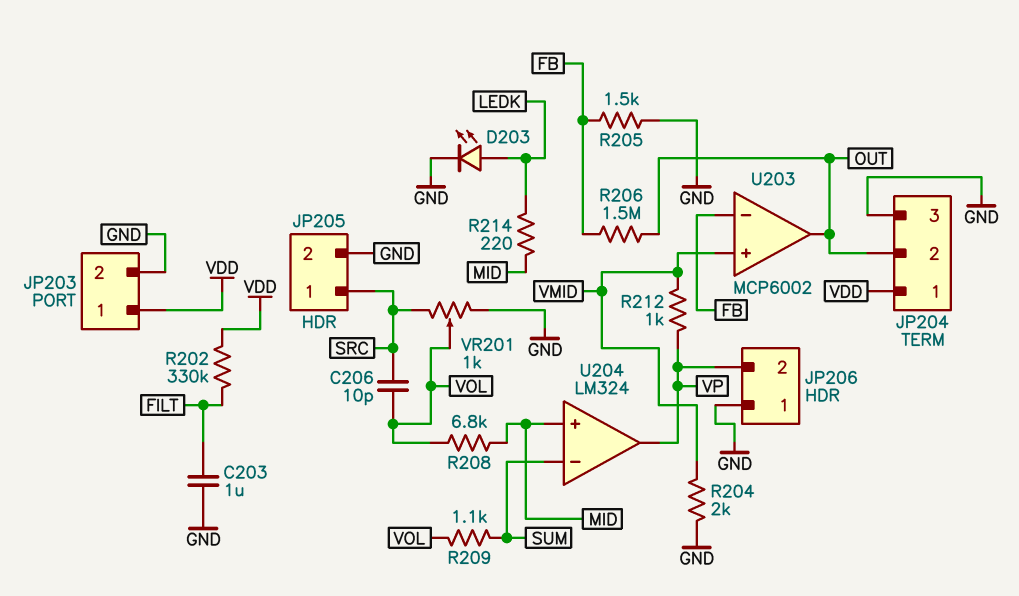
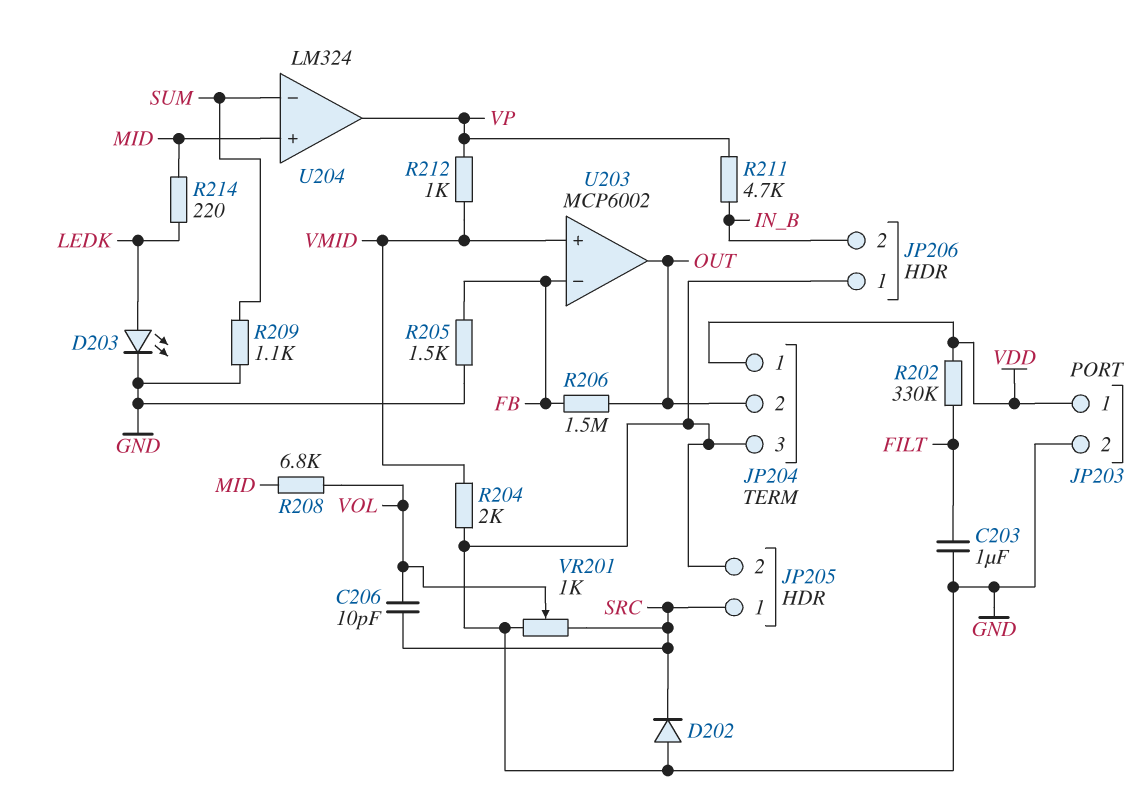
D202: none -> diode (A GND, K SRC)
JP206 pin 2: VP -> IN_B
R209: 1.1k (SUM, VOL) -> 1.1k (GND, SUM)
R211: none -> 4.7k (IN_B, VP)

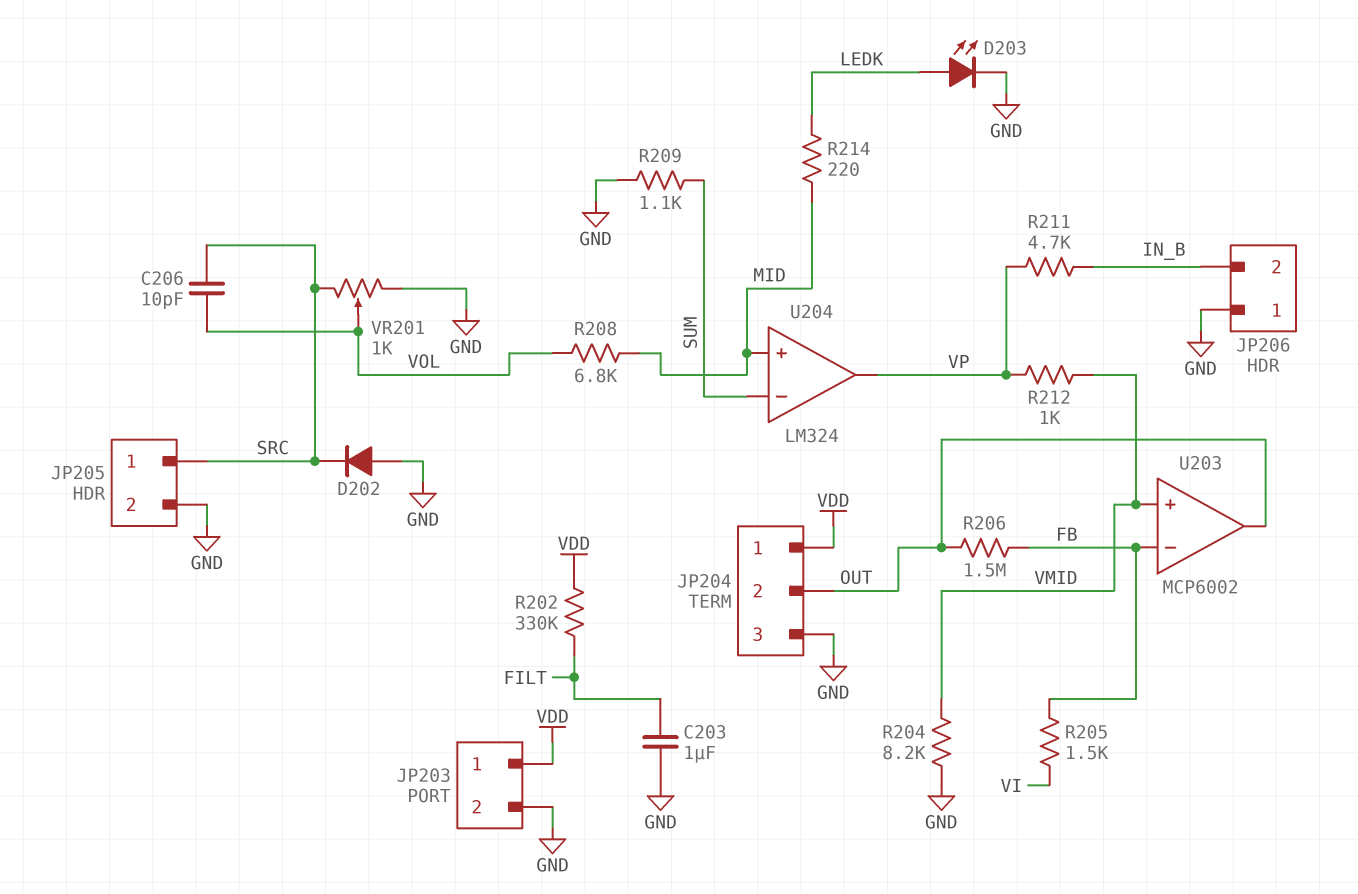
R204: 2k (GND, VMID) -> 8.2k (GND, VMID)
R205: 1.5k (FB, GND) -> 1.5k (FB, VI)

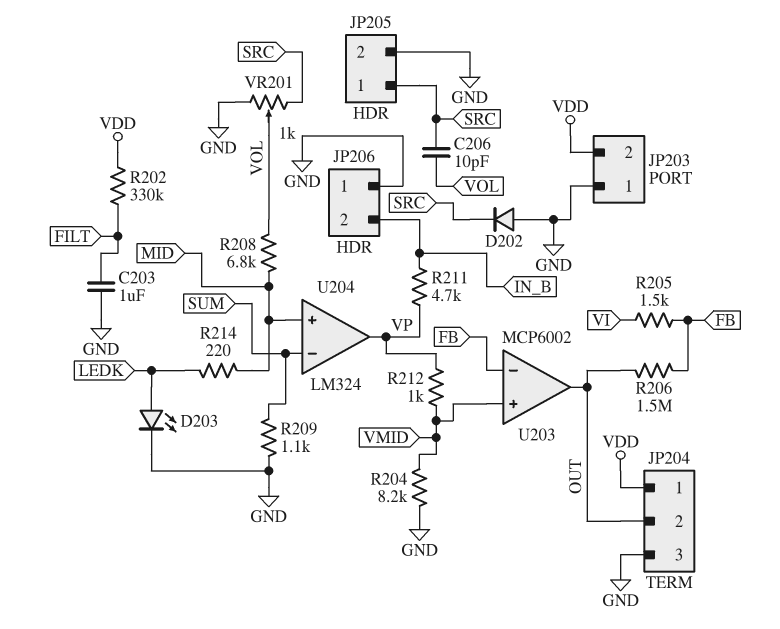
JP203 pin 1: VDD -> GND
JP203 pin 2: GND -> VDD

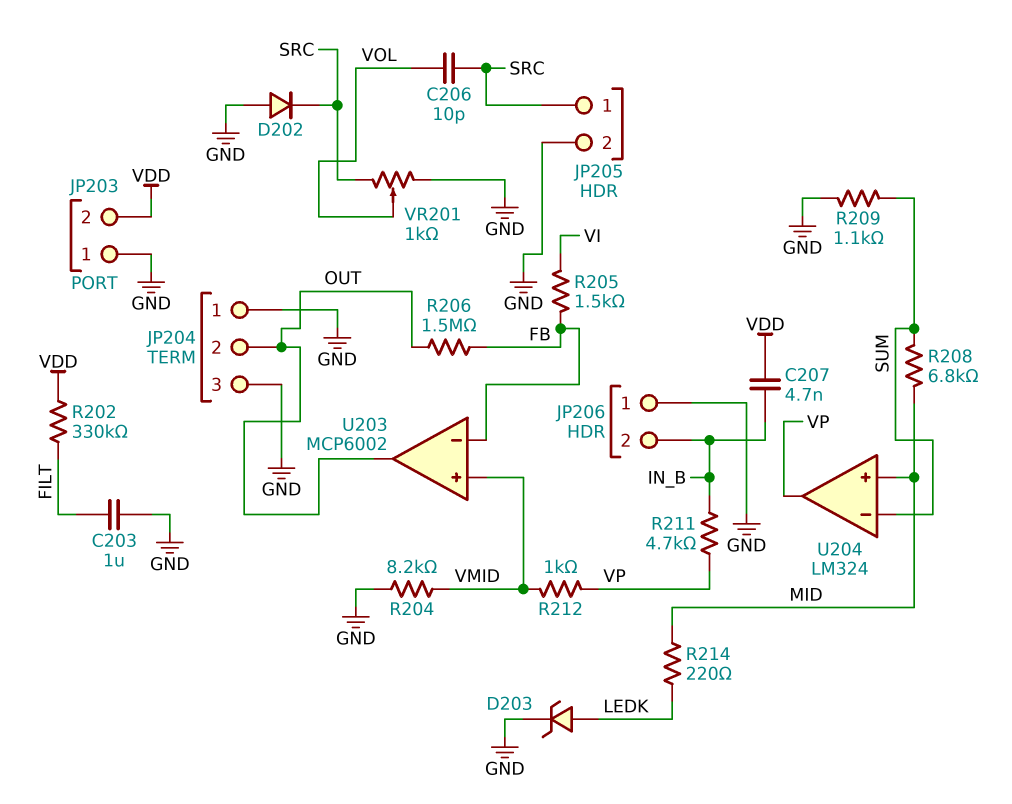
C207: none -> 4.7nF (IN_B, VDD)
D203: LED (A LEDK, K GND) -> zener (A LEDK, K GND)
JP204 pin 1: VDD -> GND
R208: 6.8k (MID, VOL) -> 6.8k (MID, SUM)

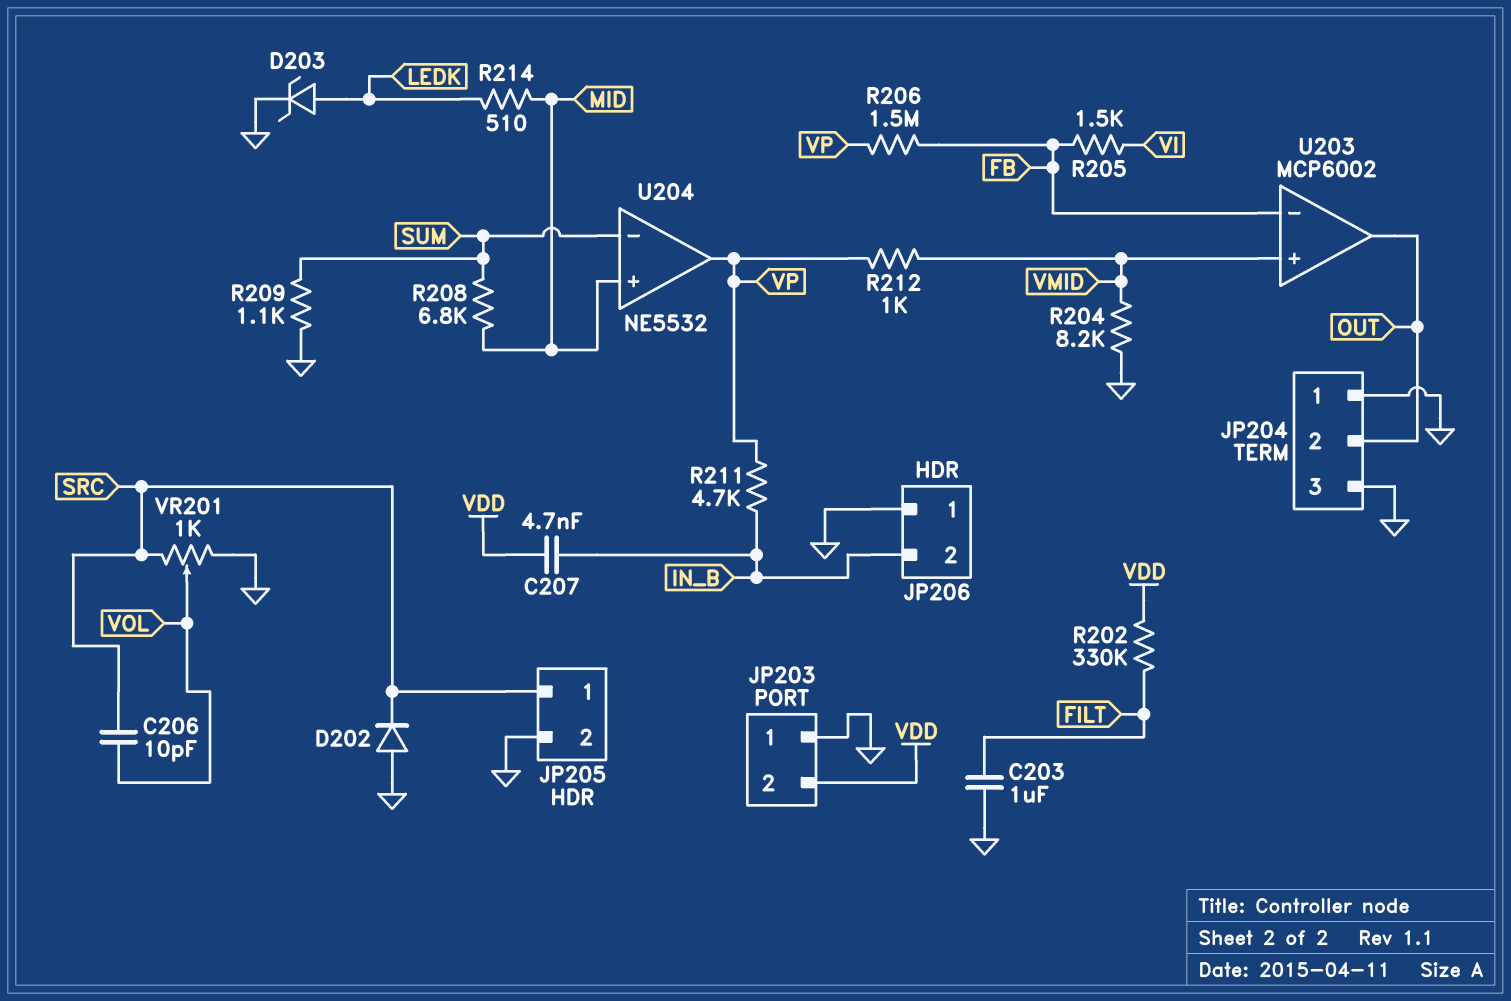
R206: 1.5M (FB, OUT) -> 1.5M (FB, VP)
R214: 220 (LEDK, MID) -> 510 (LEDK, MID)
U204: LM324 -> NE5532

